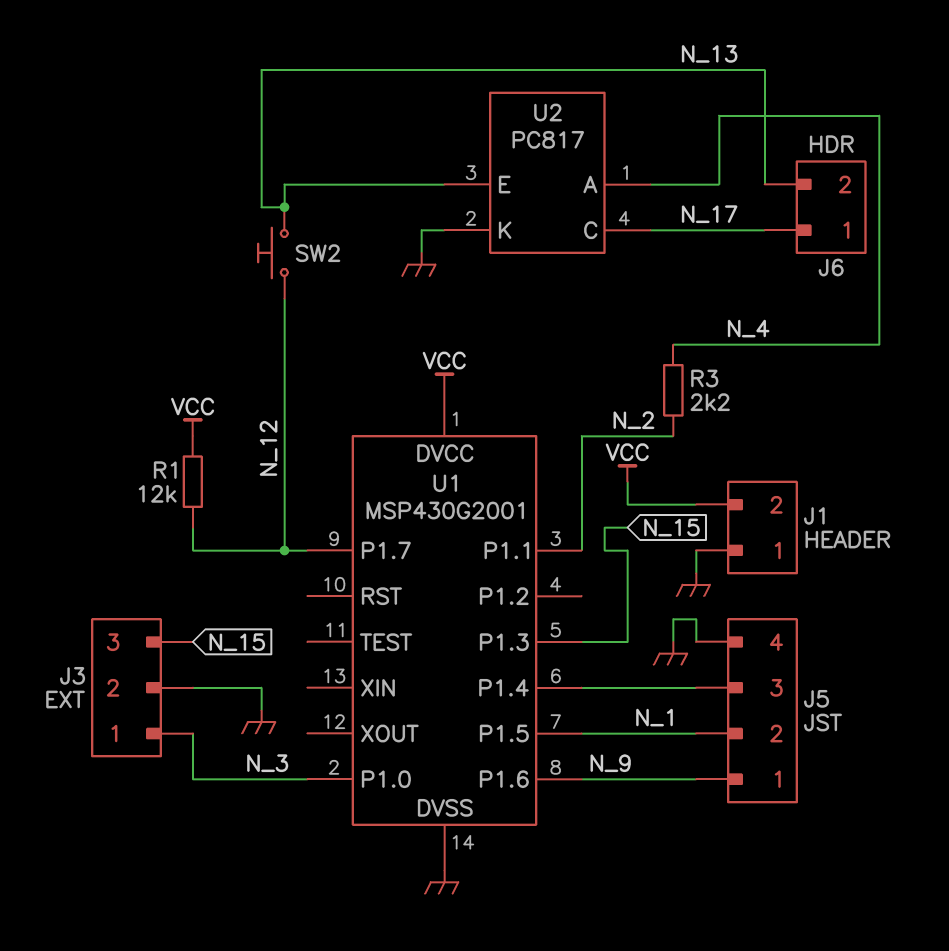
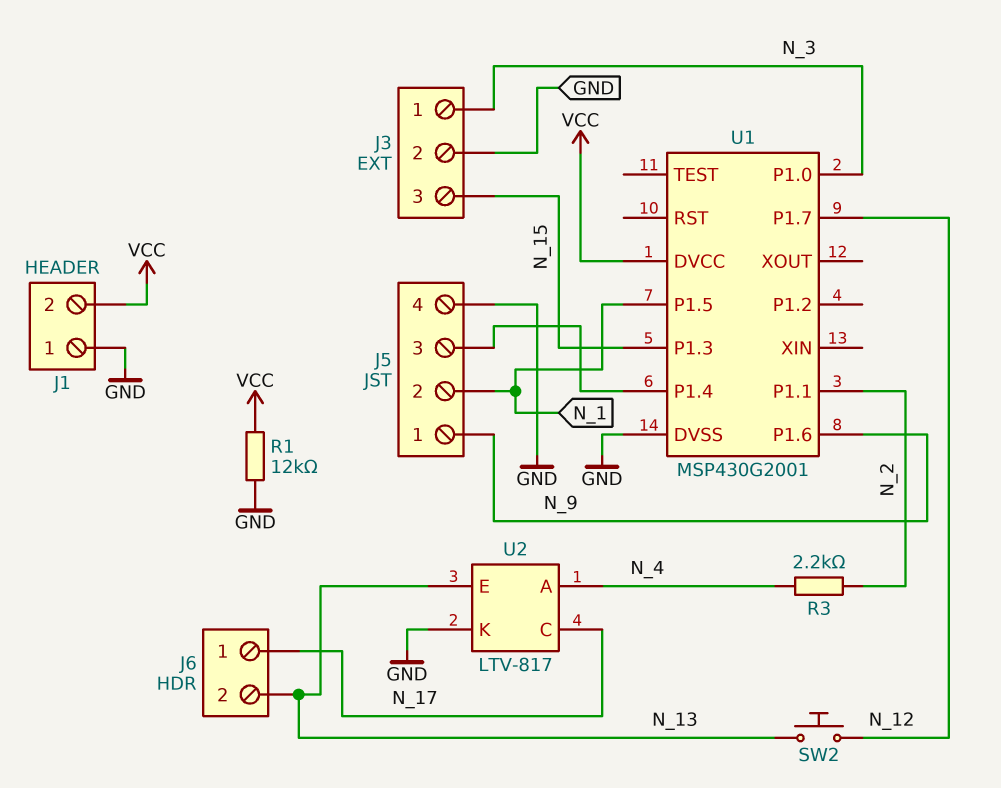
R1: 12k (N_12, VCC) -> 12k (GND, VCC)
U2: PC817 -> LTV-817

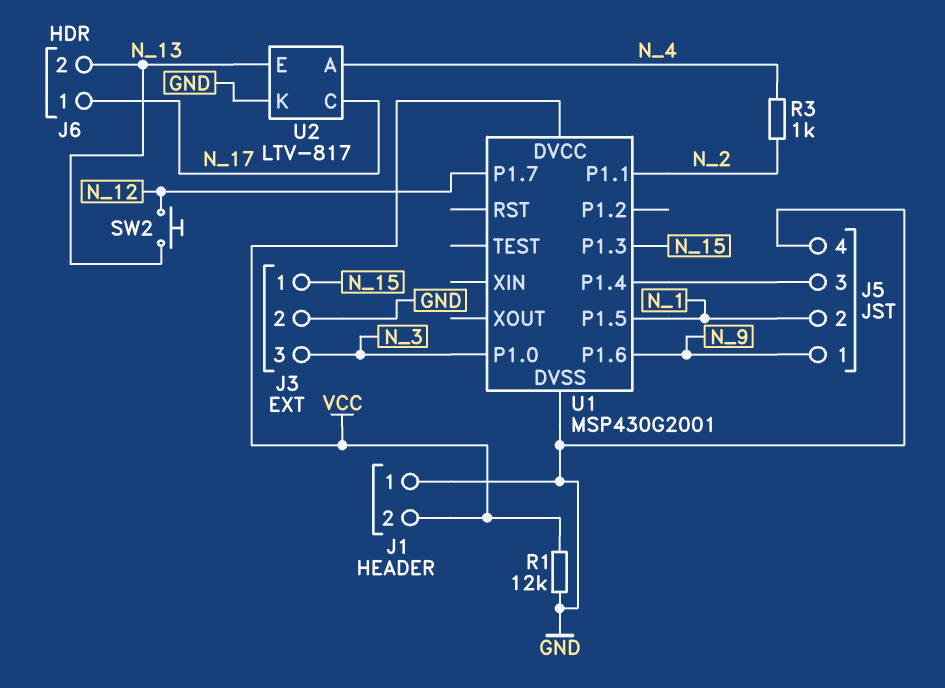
J3 pin 1: N_3 -> N_15
J3 pin 3: N_15 -> N_3
R3: 2.2k (N_2, N_4) -> 1k (N_2, N_4)

